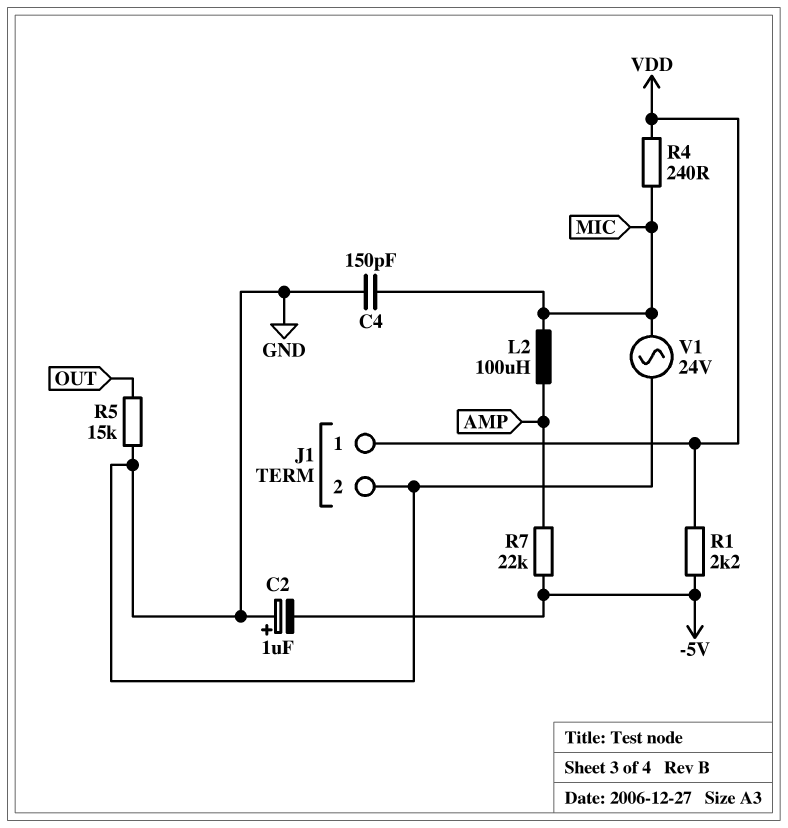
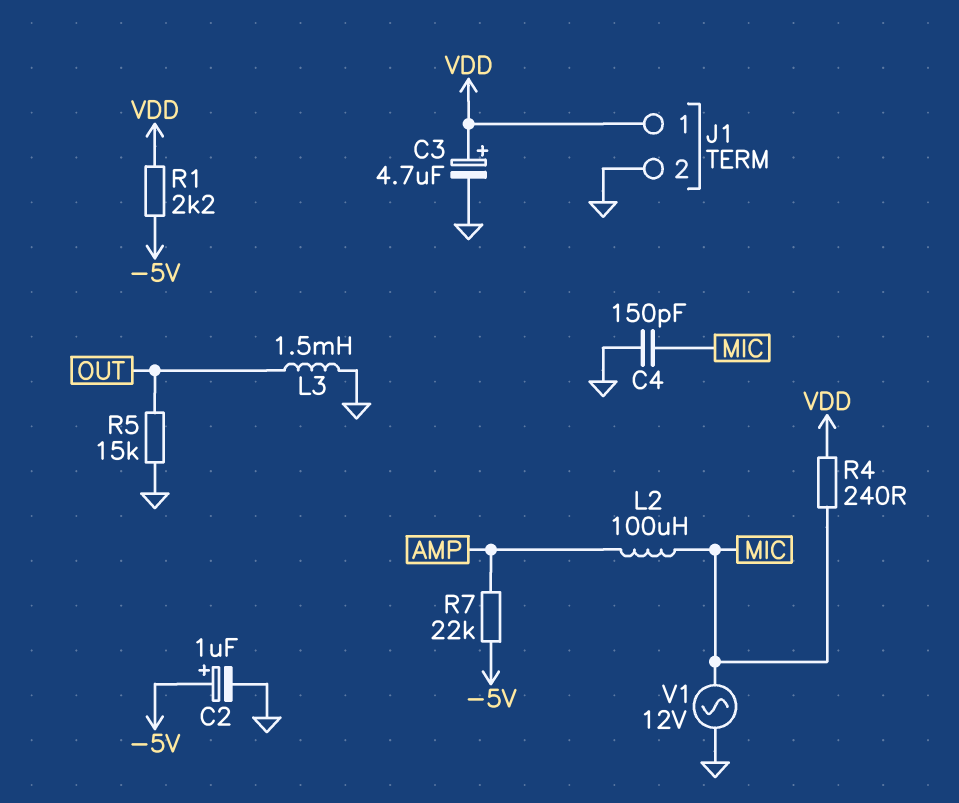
C2: 1uF (plus GND, minus -5V) -> 1uF (plus -5V, minus GND)
C3: none -> 4.7uF (plus VDD, minus GND)
L3: none -> 1.5mH (GND, OUT)
V1: AC 24V (GND, MIC) -> AC 12V (GND, MIC)

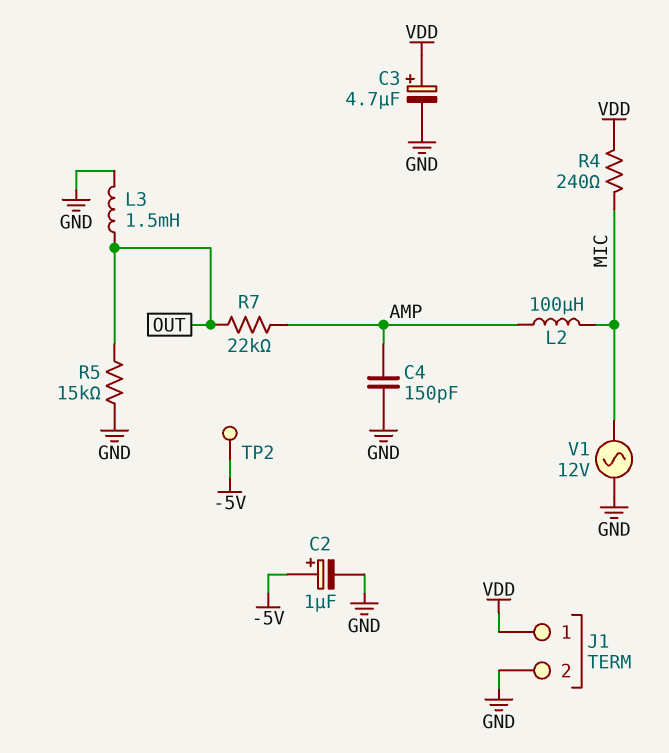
C4: 150pF (GND, MIC) -> 150pF (AMP, GND)
R1: 2.2k (-5V, VDD) -> none
R7: 22k (-5V, AMP) -> 22k (AMP, OUT)
TP2: none -> test point (-5V)

